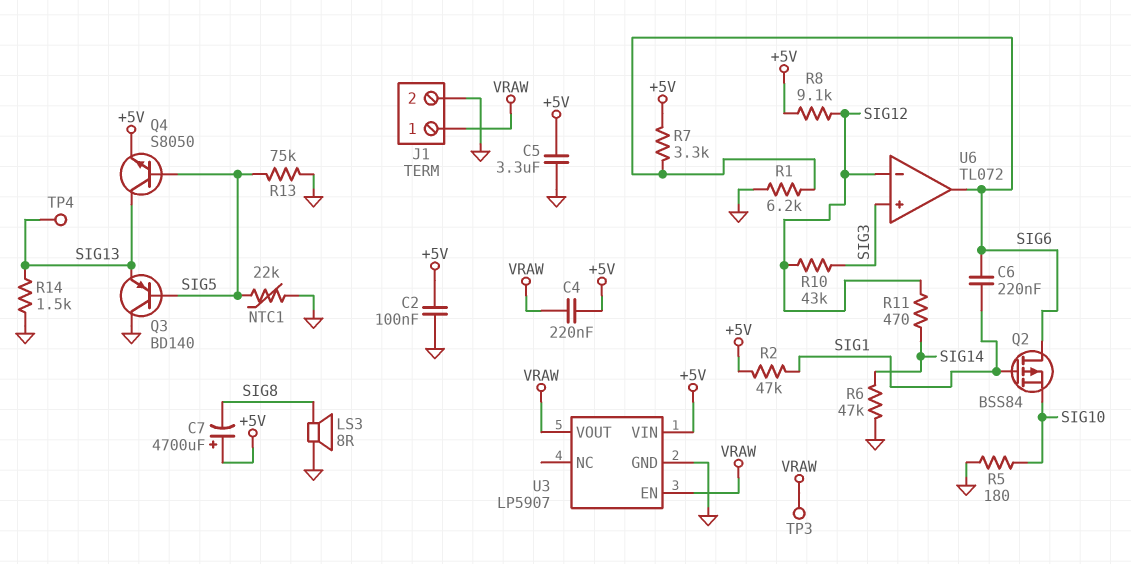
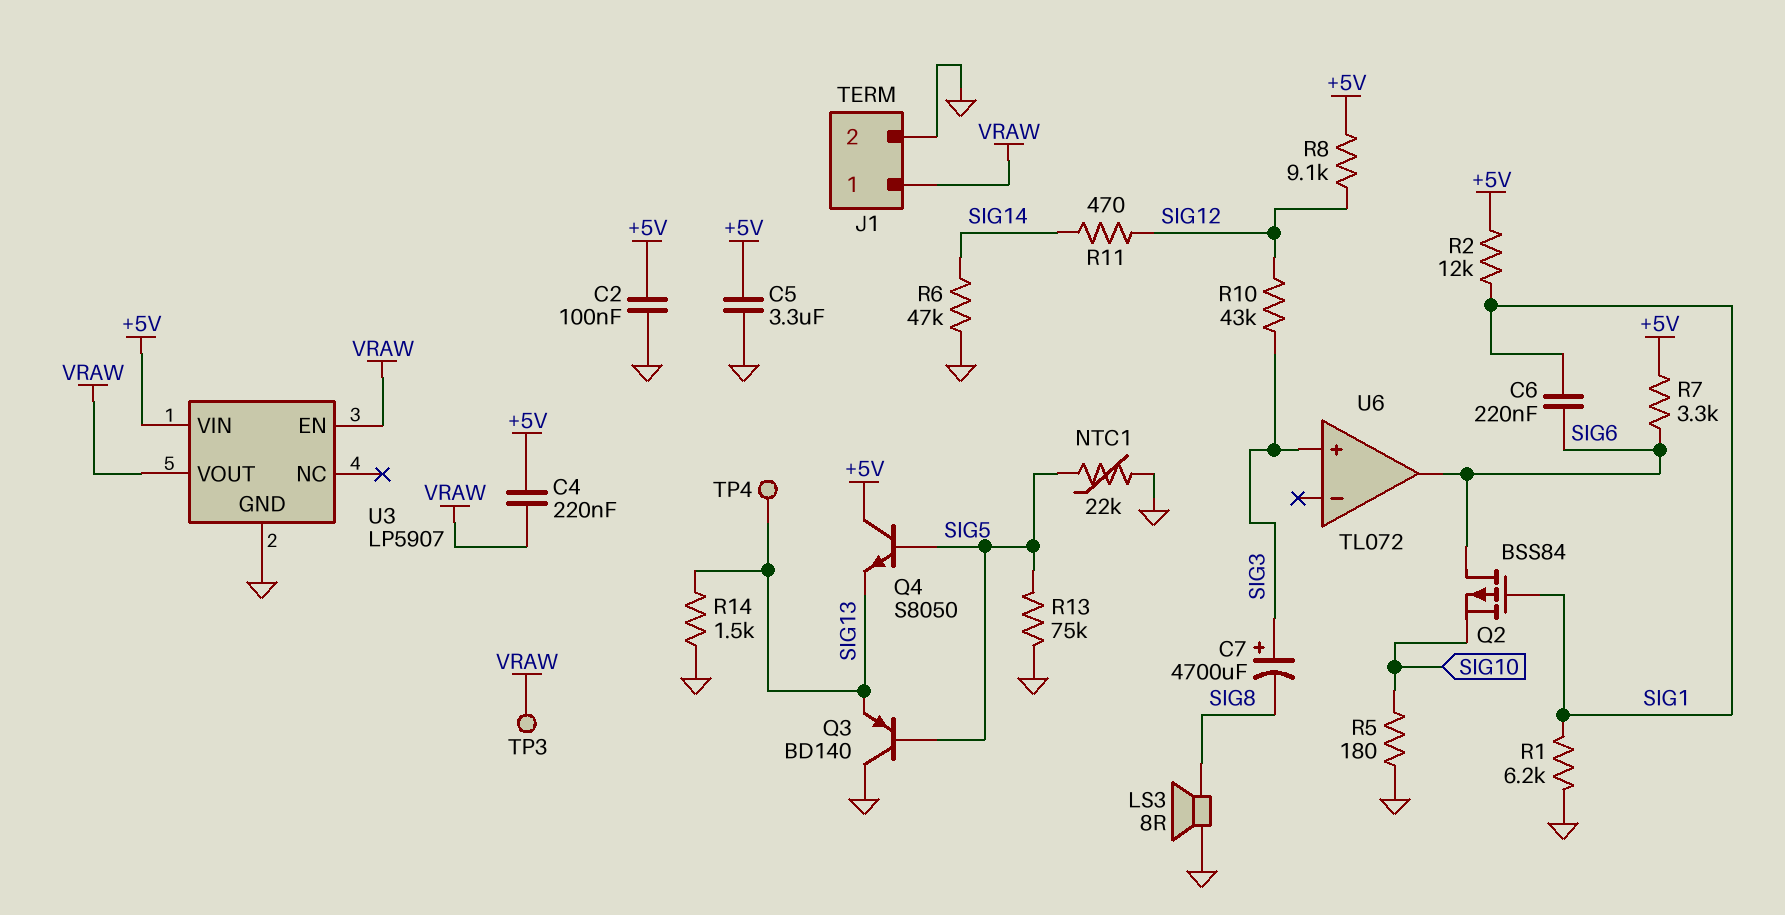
C7: 4700uF (plus +5V, minus SIG8) -> 4700uF (plus SIG3, minus SIG8)
Q4: NPN S8050 (B SIG5, C SIG13, E +5V) -> NPN S8050 (B SIG5, C +5V, E SIG13)
R1: 6.2k (GND, SIG6) -> 6.2k (GND, SIG1)
R2: 47k (+5V, SIG1) -> 12k (+5V, SIG1)
U6 pin in-: SIG12 -> none

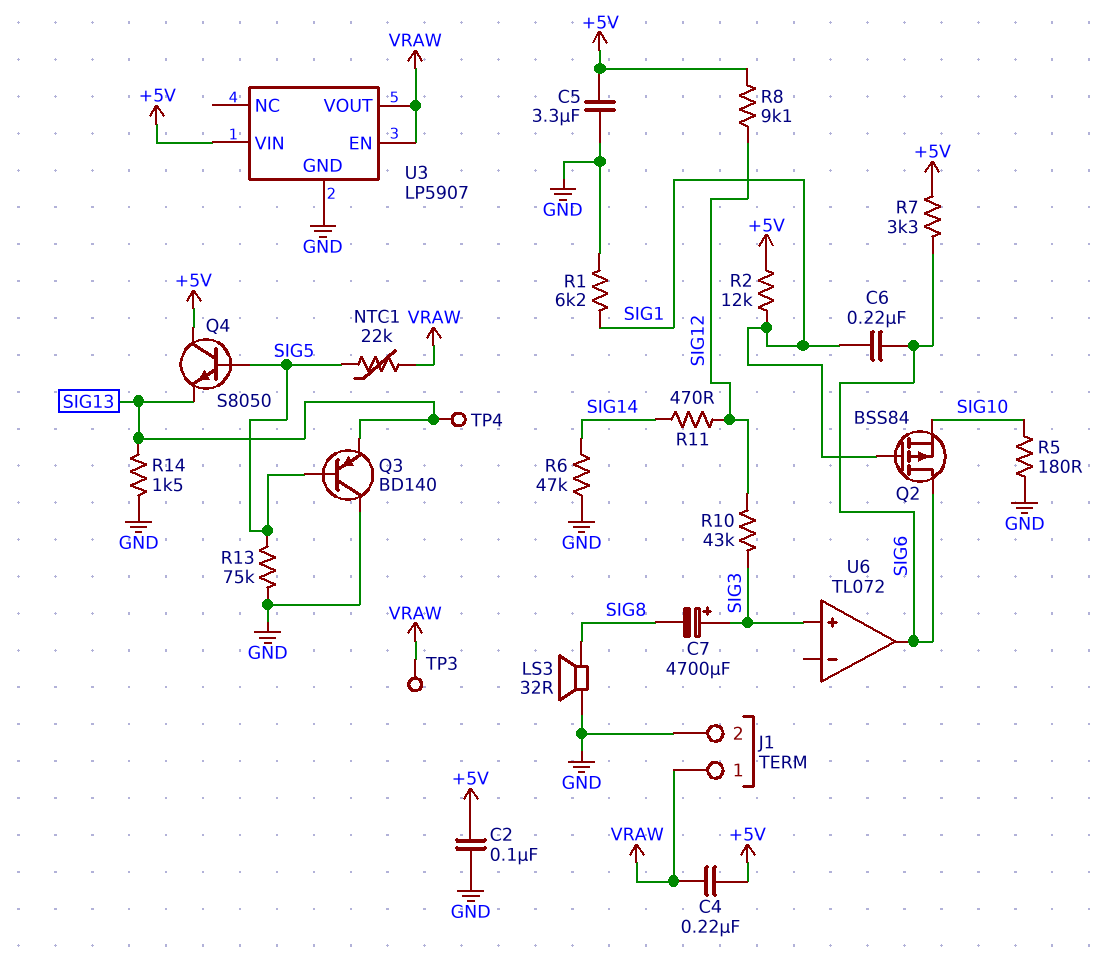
LS3: speaker 8R (GND, SIG8) -> speaker 32R (GND, SIG8)
NTC1: 22k (GND, SIG5) -> 22k (SIG5, VRAW)

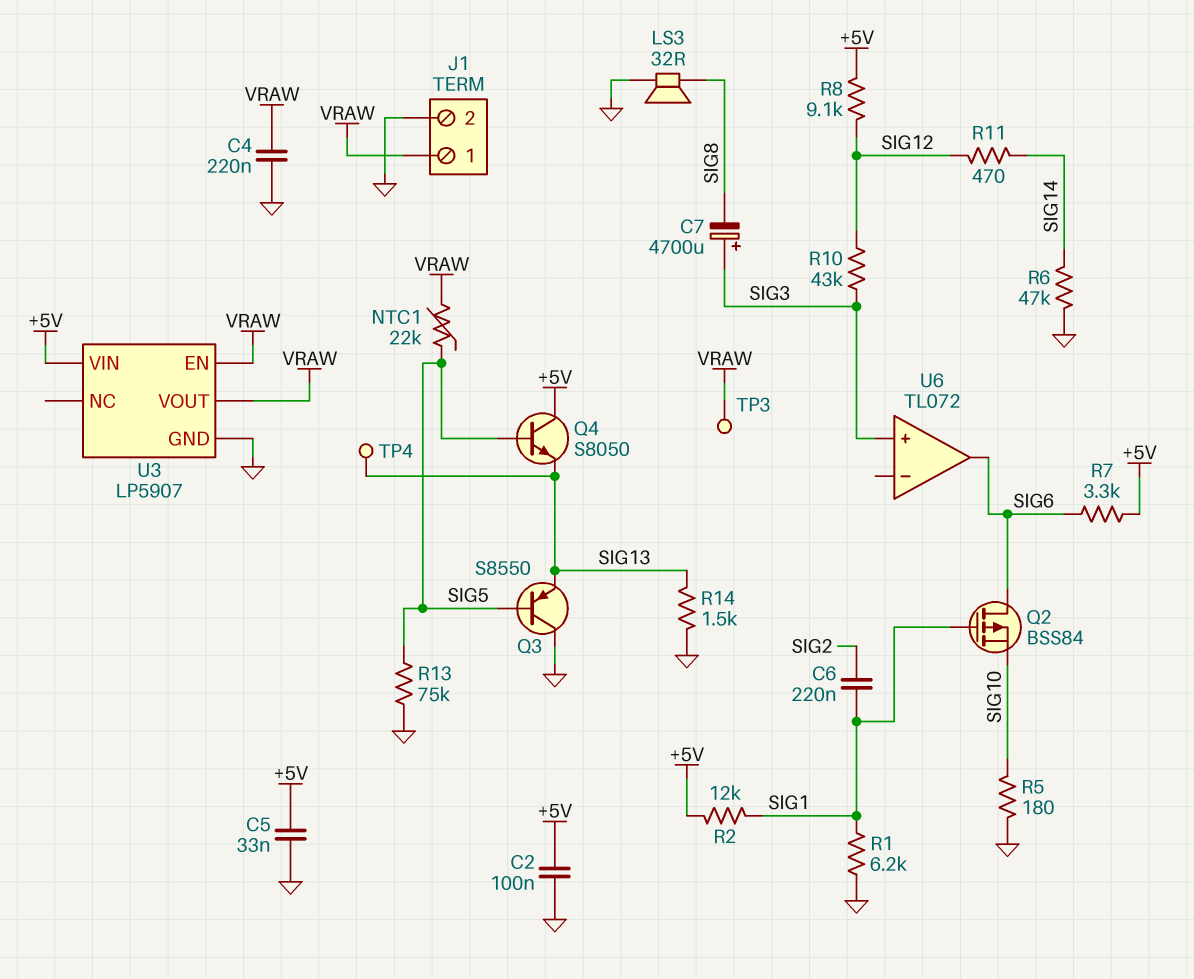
C4: 220nF (+5V, VRAW) -> 220nF (GND, VRAW)
C5: 3.3uF (+5V, GND) -> 33nF (+5V, GND)
C6: 220nF (SIG1, SIG6) -> 220nF (SIG1, SIG2)
Q3: PNP BD140 (B SIG5, C GND, E SIG13) -> PNP S8550 (B SIG5, C GND, E SIG13)

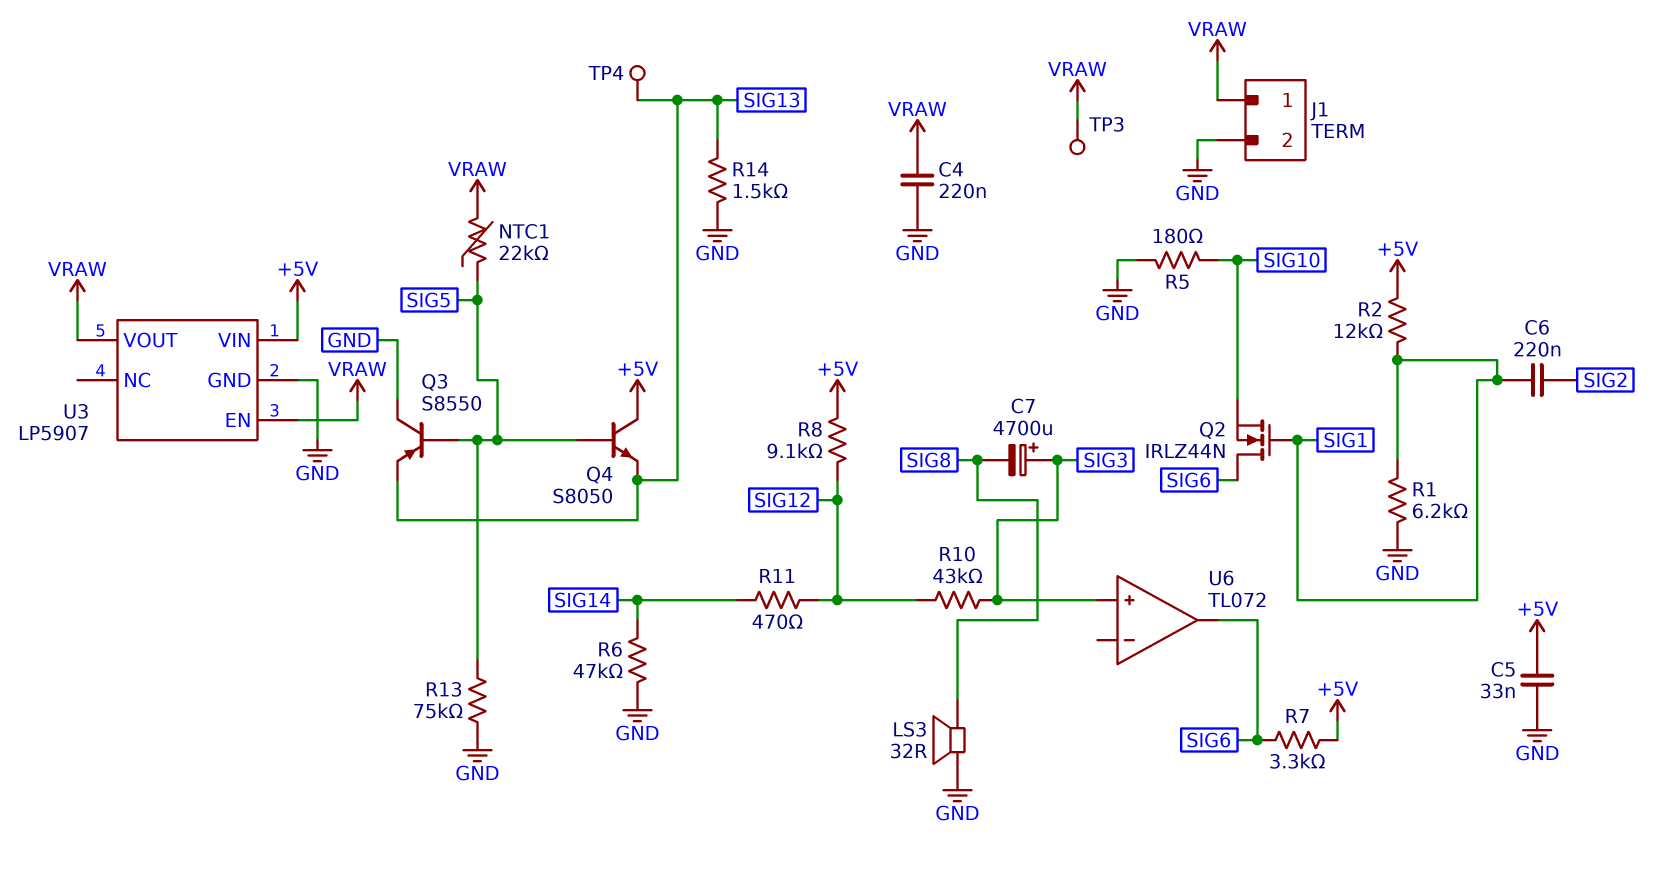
C2: 100nF (+5V, GND) -> none
Q2: PMOS BSS84 (G SIG1, D SIG6, S SIG10) -> NMOS IRLZ44N (G SIG1, D SIG6, S SIG10)

